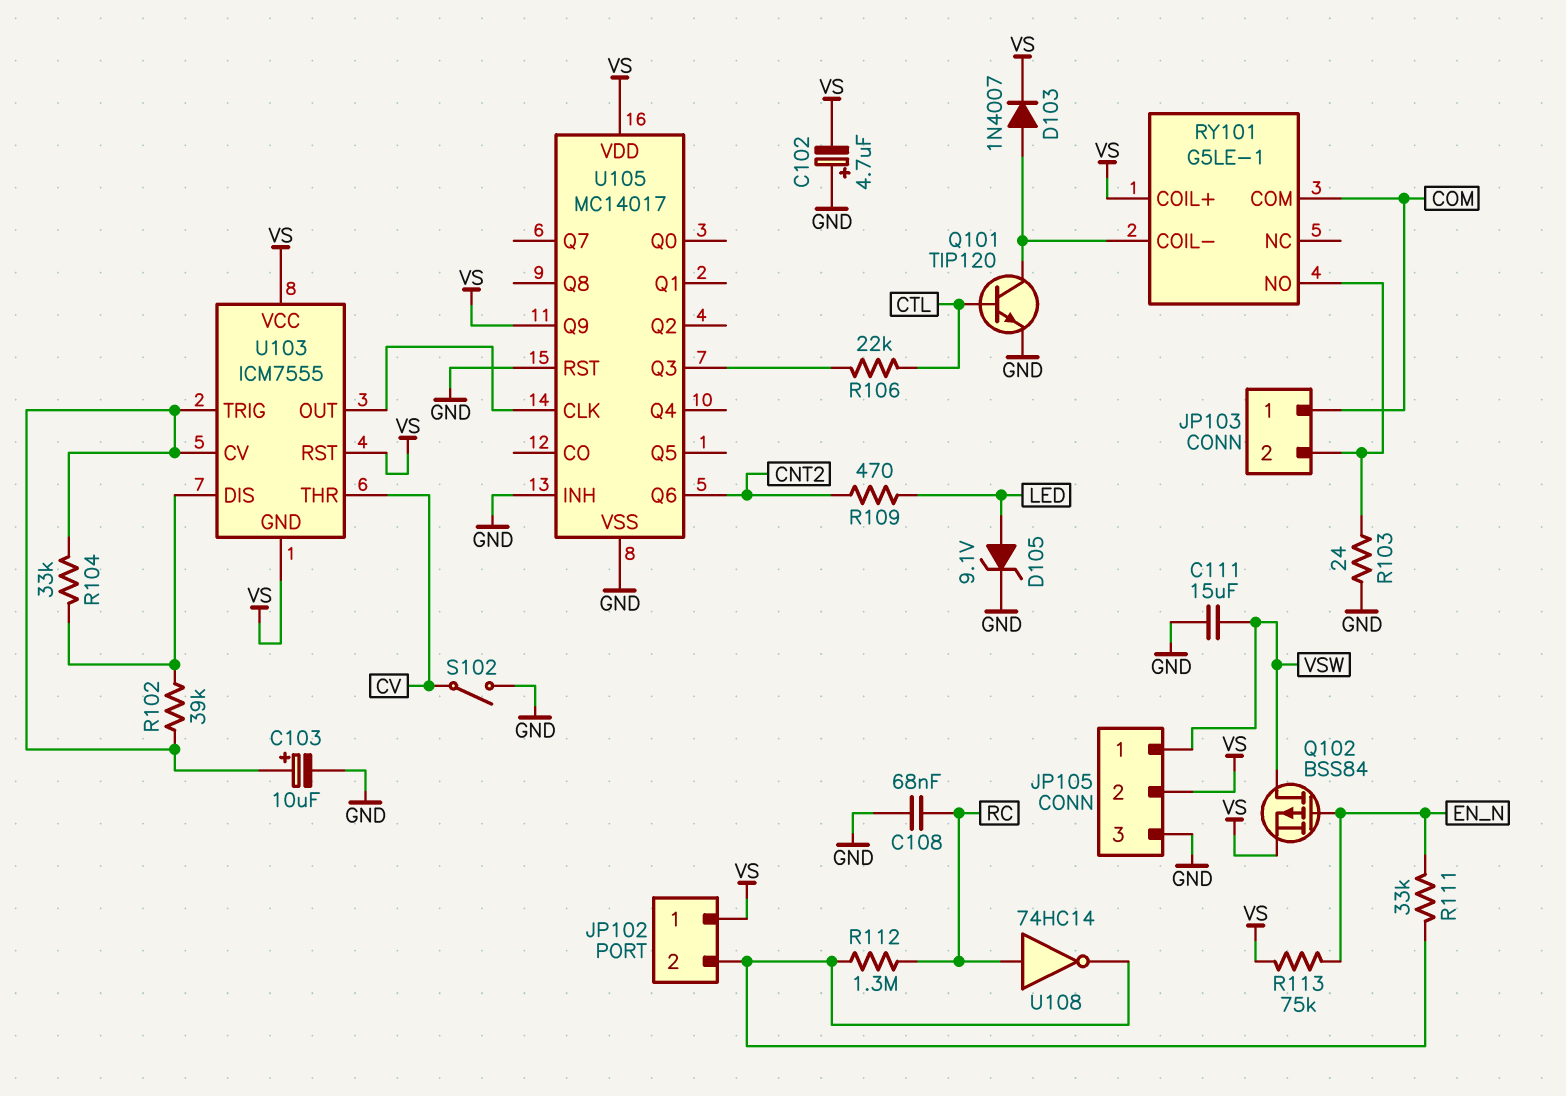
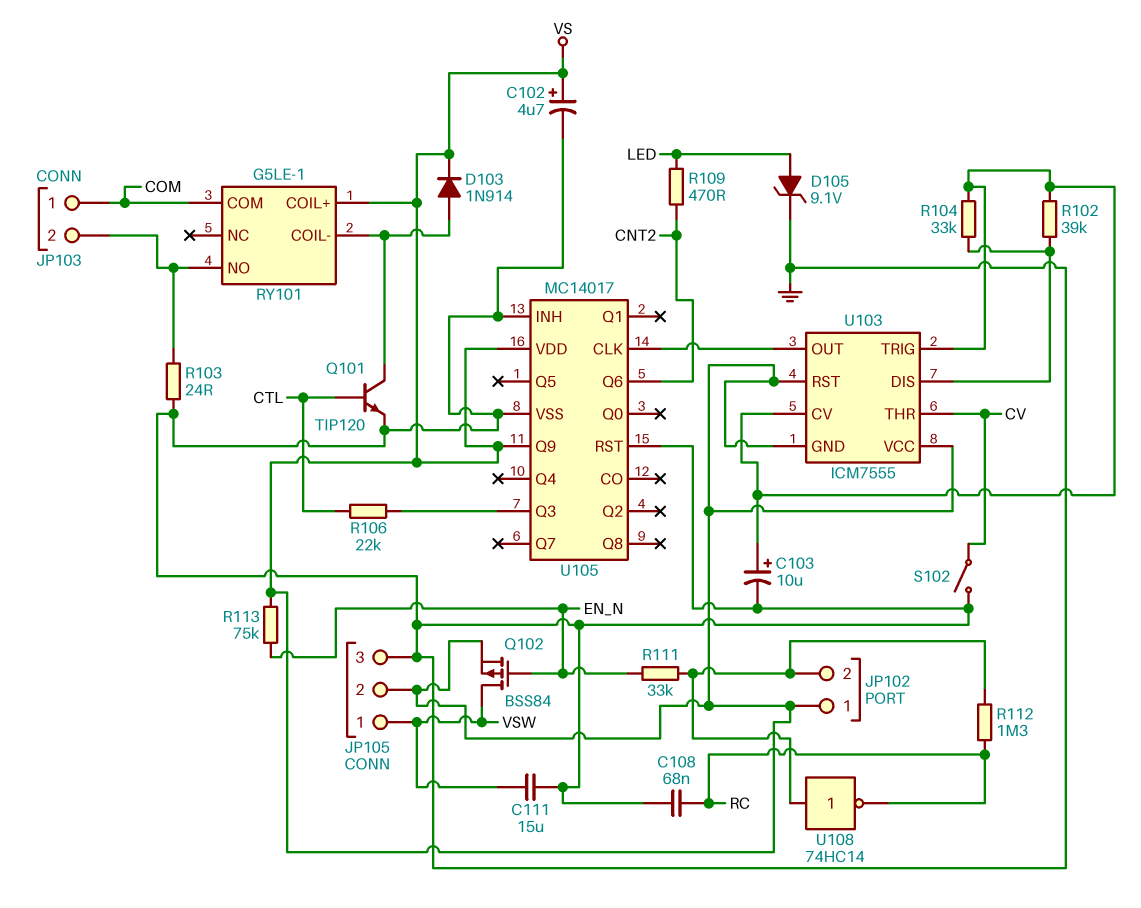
C102: 4.7uF (plus GND, minus VS) -> 4.7uF (plus VS, minus GND)
D103: diode 1N4007 (A RY101/COIL-, K VS) -> diode 1N914 (A RY101/COIL-, K VS)
U108: NOT 74HC14 (in RC, out JP102/2) -> NOT 74HC14 (in JP102/2, out RC)

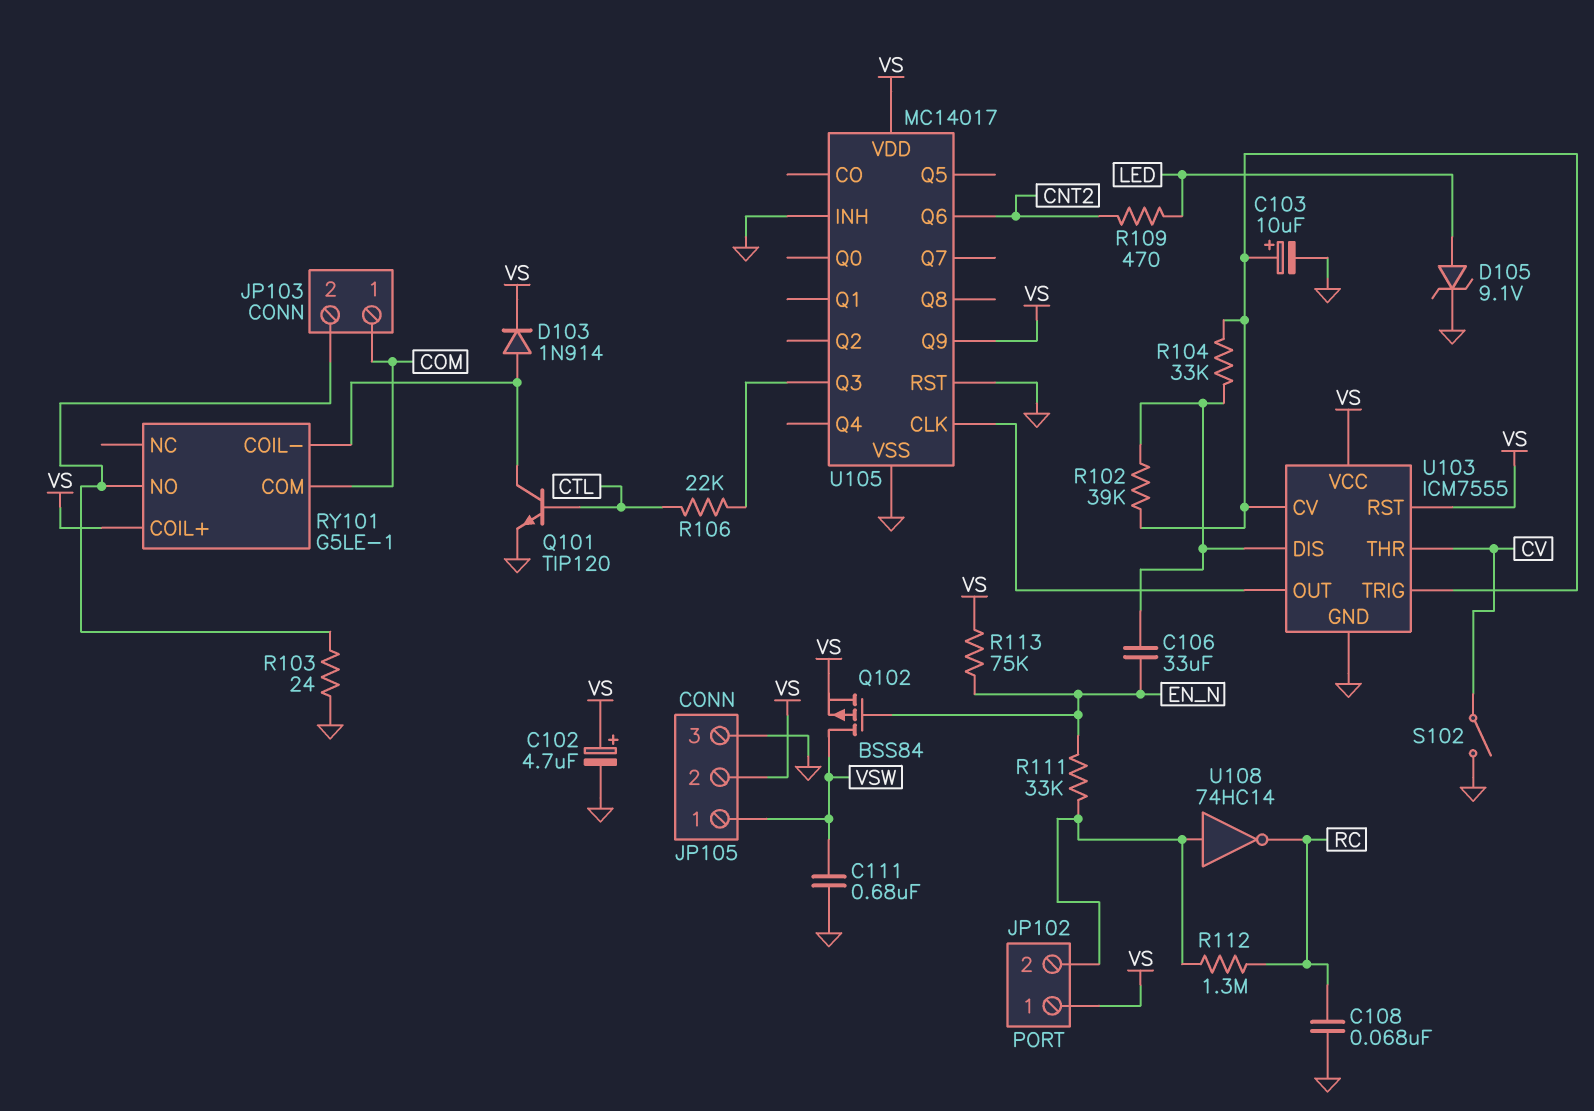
C106: none -> 33uF (EN_N, U103/DIS)
C111: 15uF (GND, VSW) -> 680nF (GND, VSW)
U103 pin GND: VS -> GND

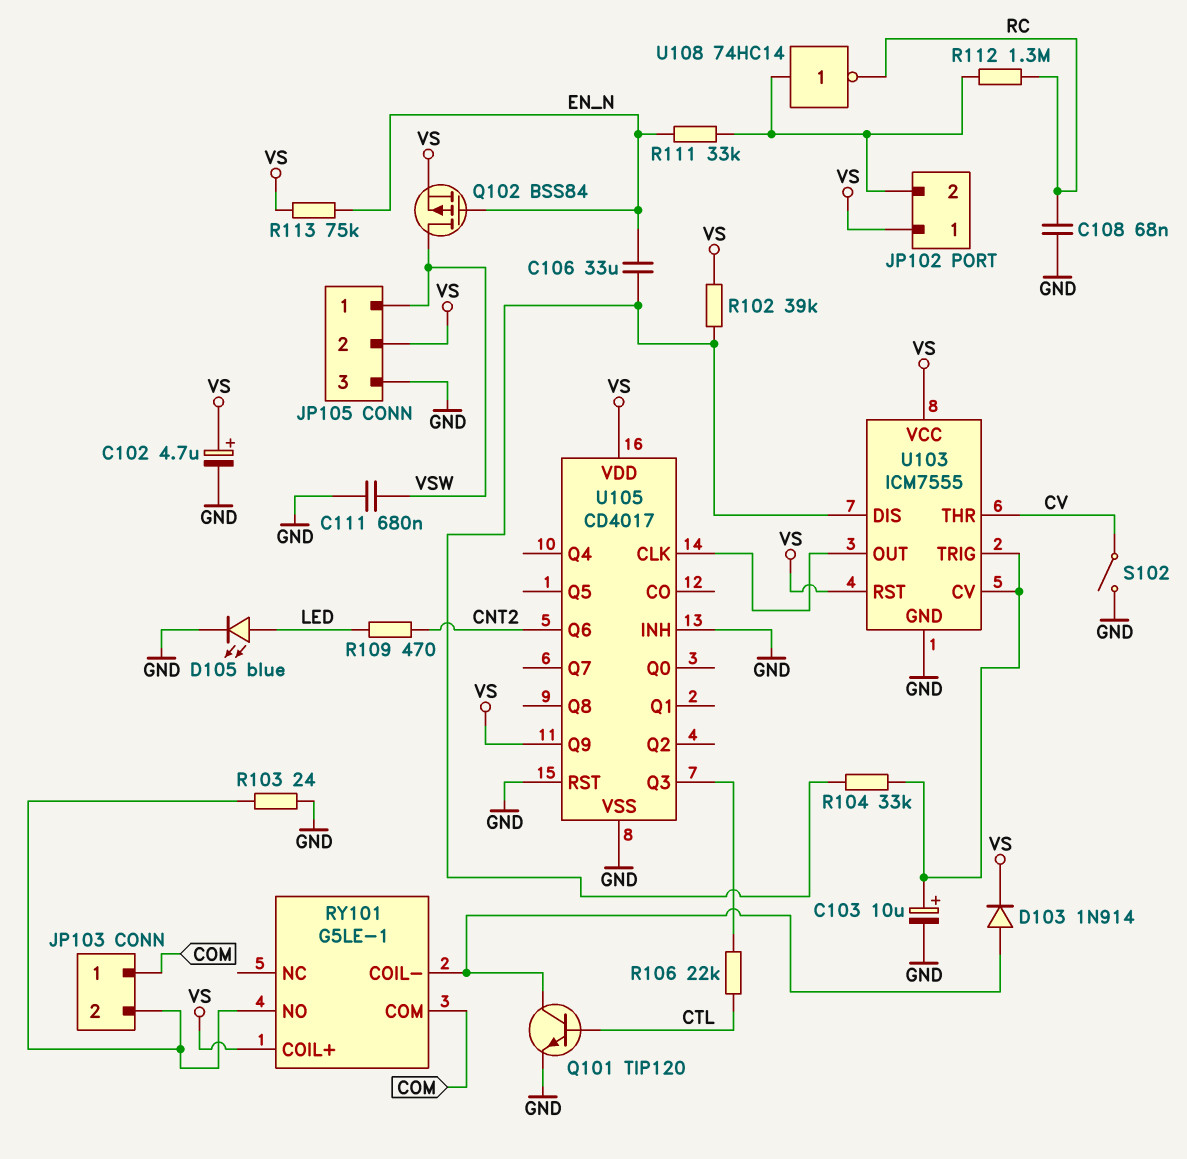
D105: zener 9.1V (A LED, K GND) -> LED blue (A LED, K GND)
R102: 39k (U103/CV, U103/DIS) -> 39k (U103/DIS, VS)
U105: MC14017 -> CD4017

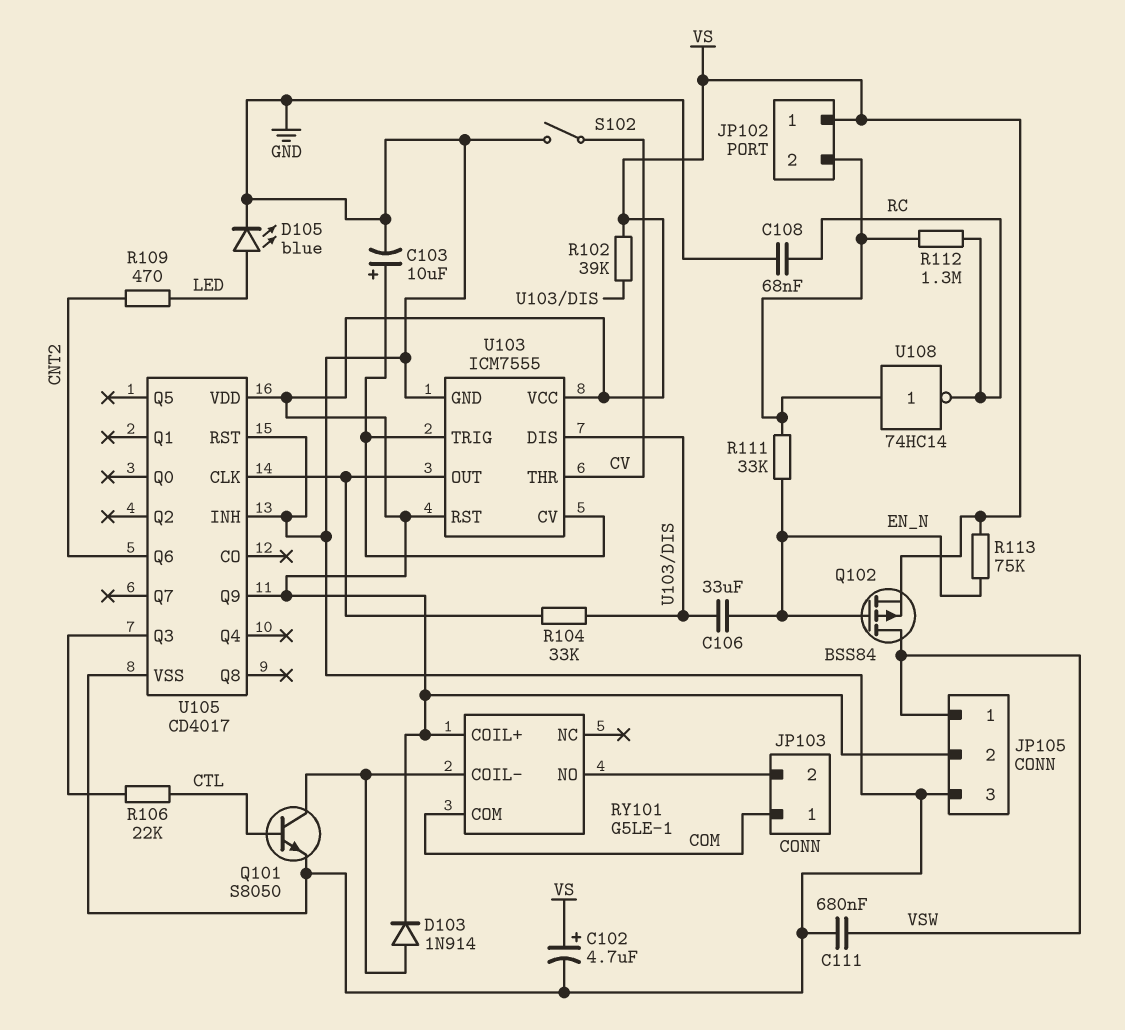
Q101: NPN TIP120 (B CTL, C RY101/COIL-, E GND) -> NPN S8050 (B CTL, C RY101/COIL-, E GND)
R103: 24 (GND, JP103/2) -> none
R104: 33k (U103/CV, U103/DIS) -> 33k (U103/DIS, U103/OUT)

